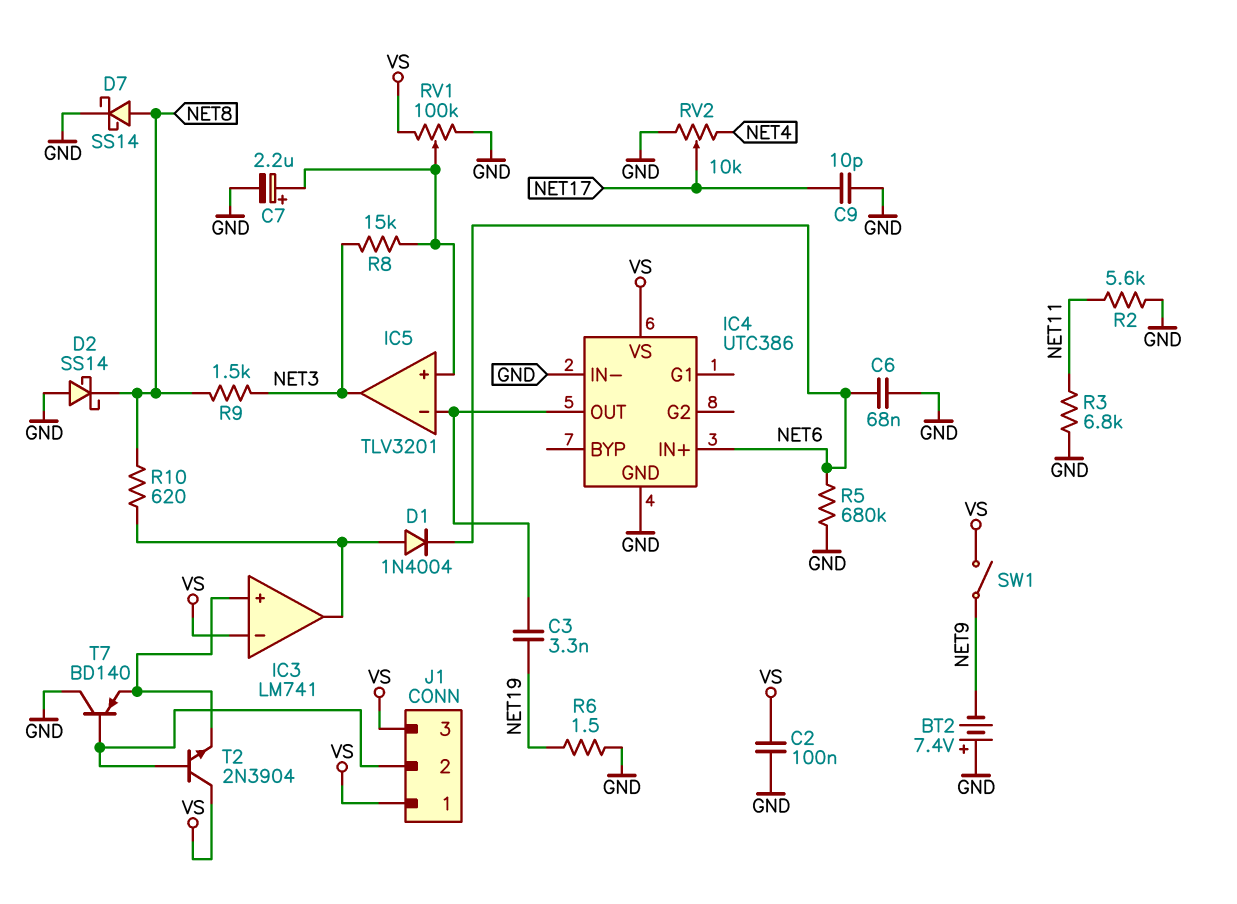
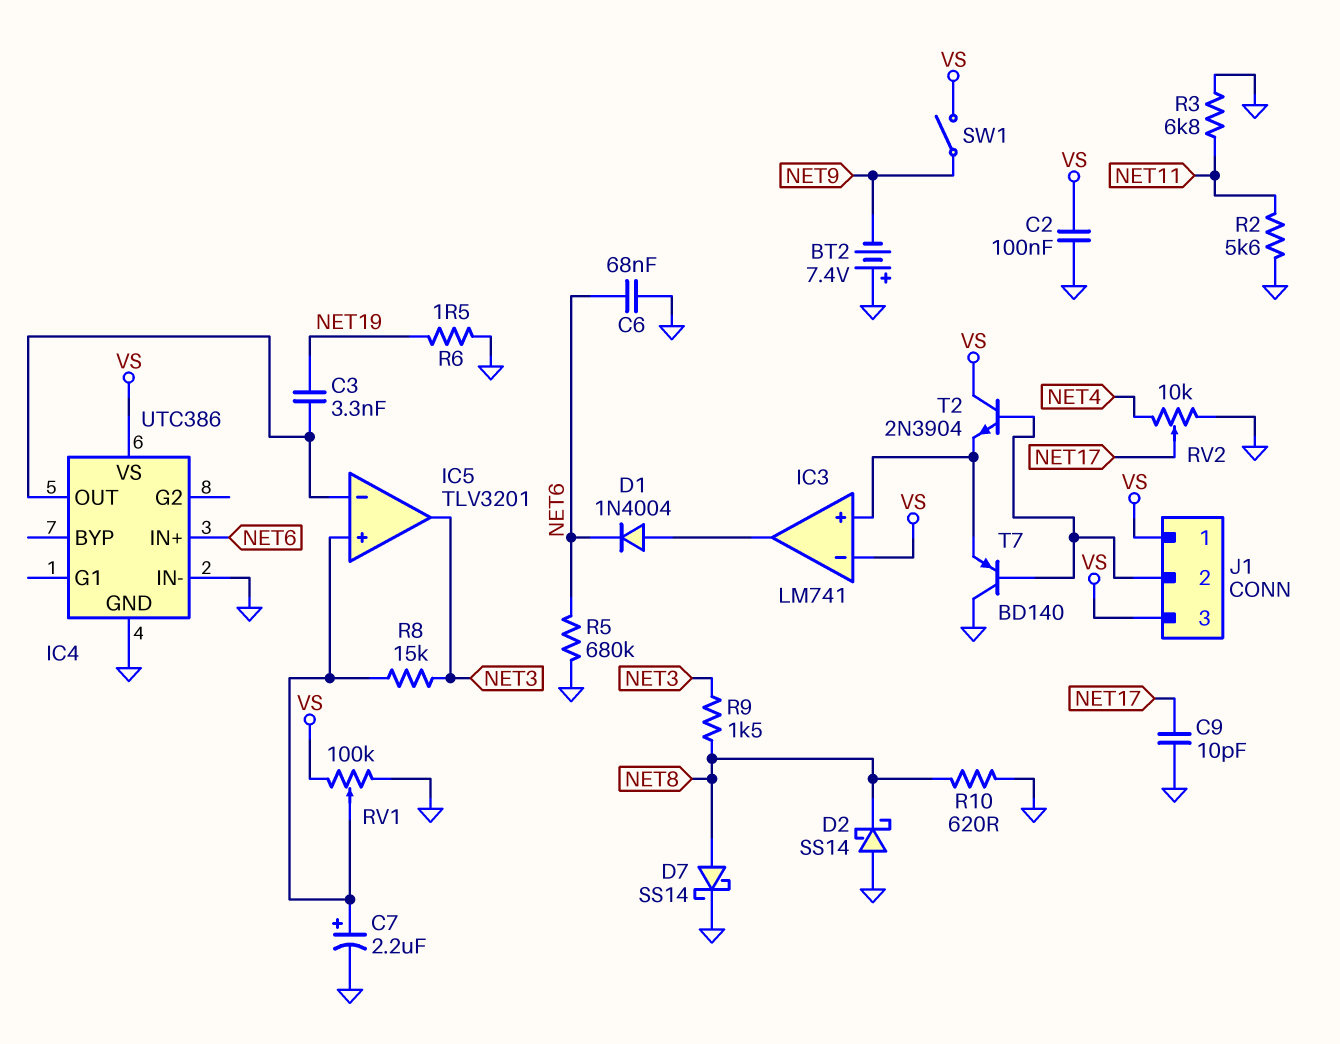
R10: 620 (IC3/out, NET8) -> 620 (GND, NET8)

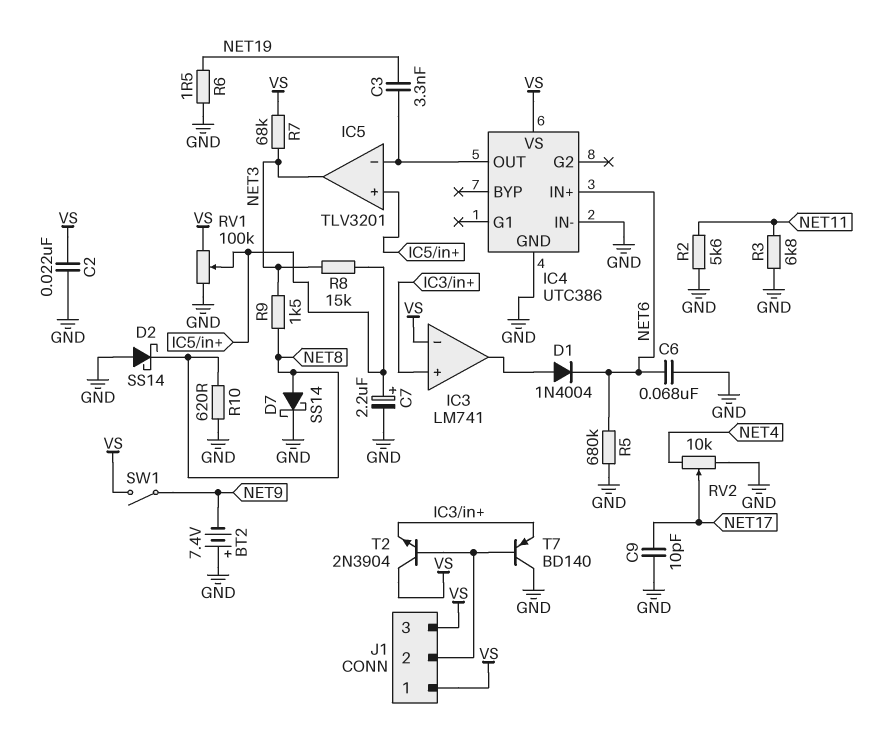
C2: 100nF (GND, VS) -> 22nF (GND, VS)
R7: none -> 68k (NET3, VS)

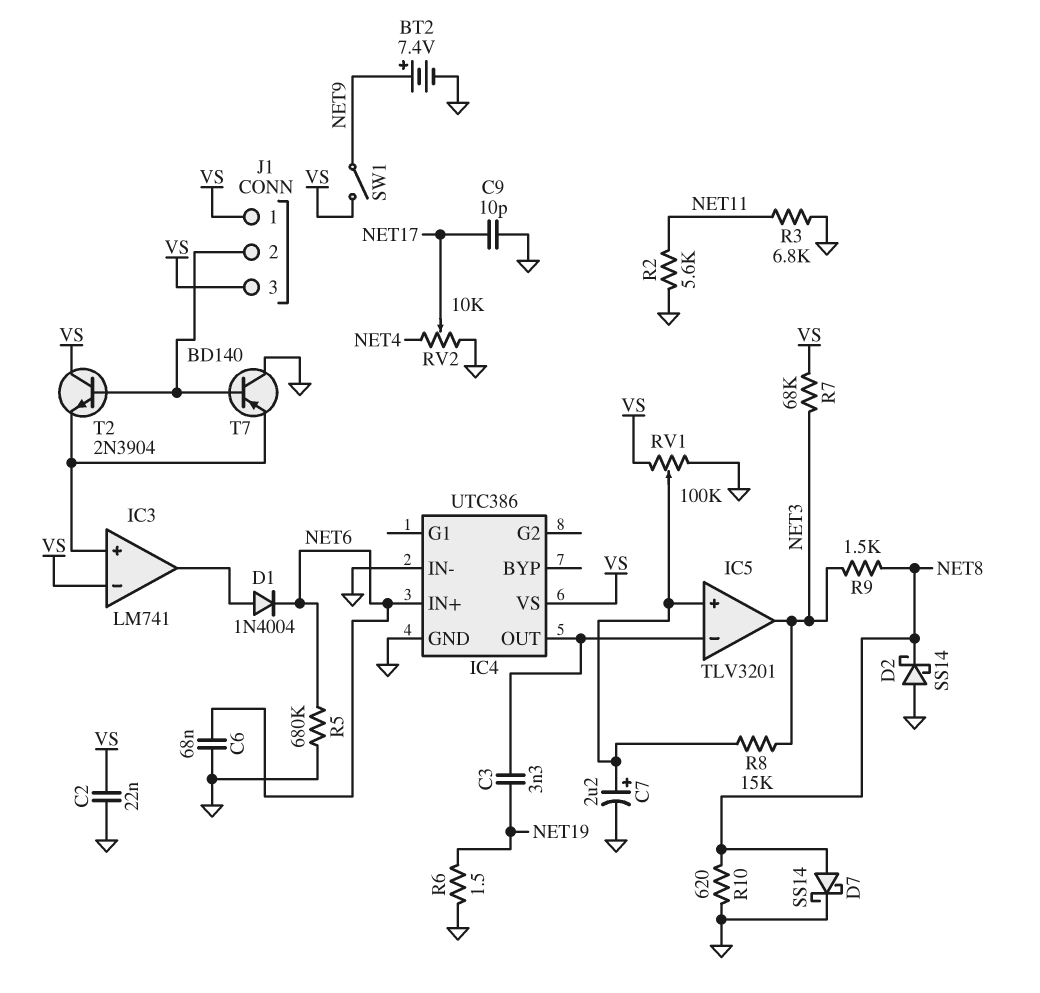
BT2: 7.4V (plus GND, minus NET9) -> 7.4V (plus NET9, minus GND)

